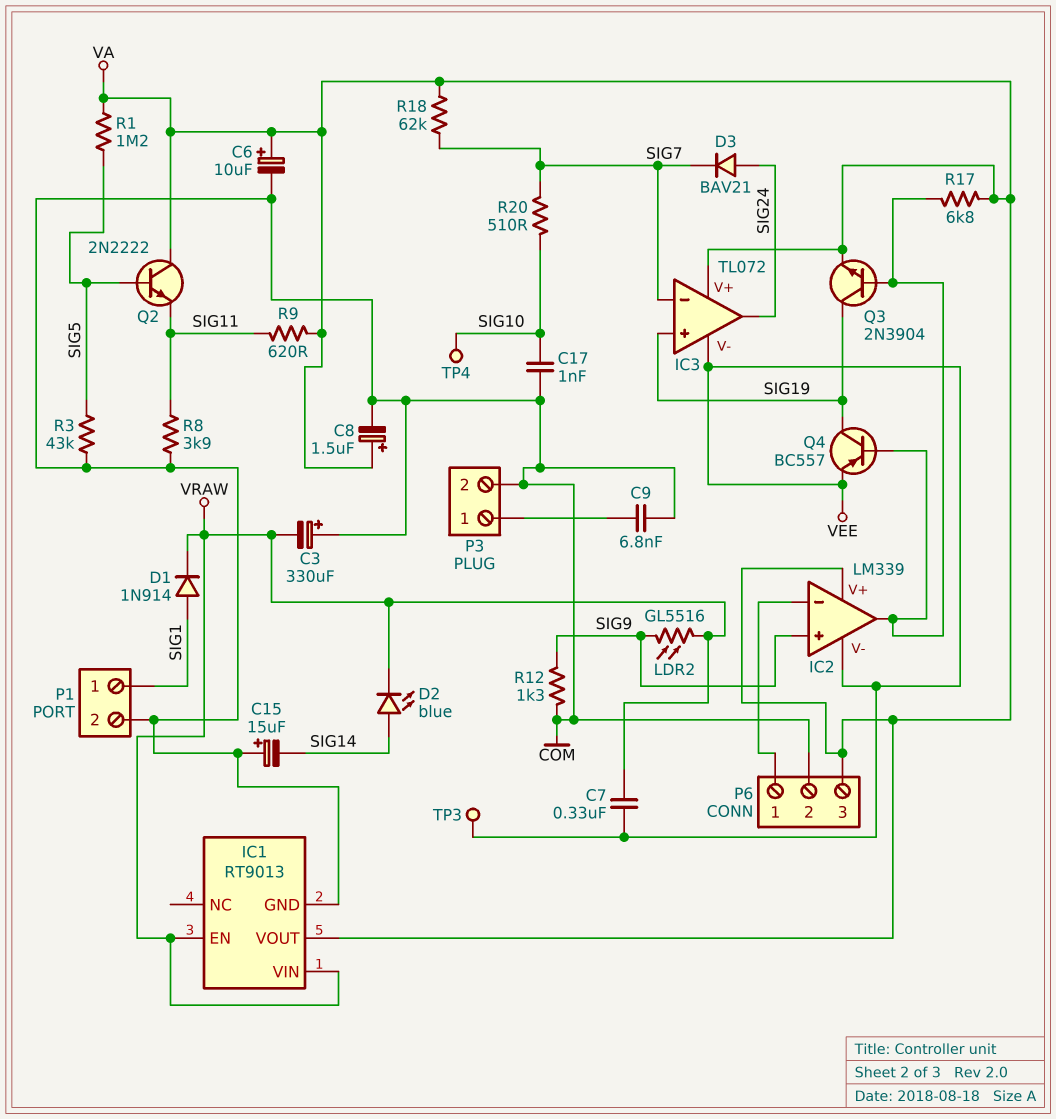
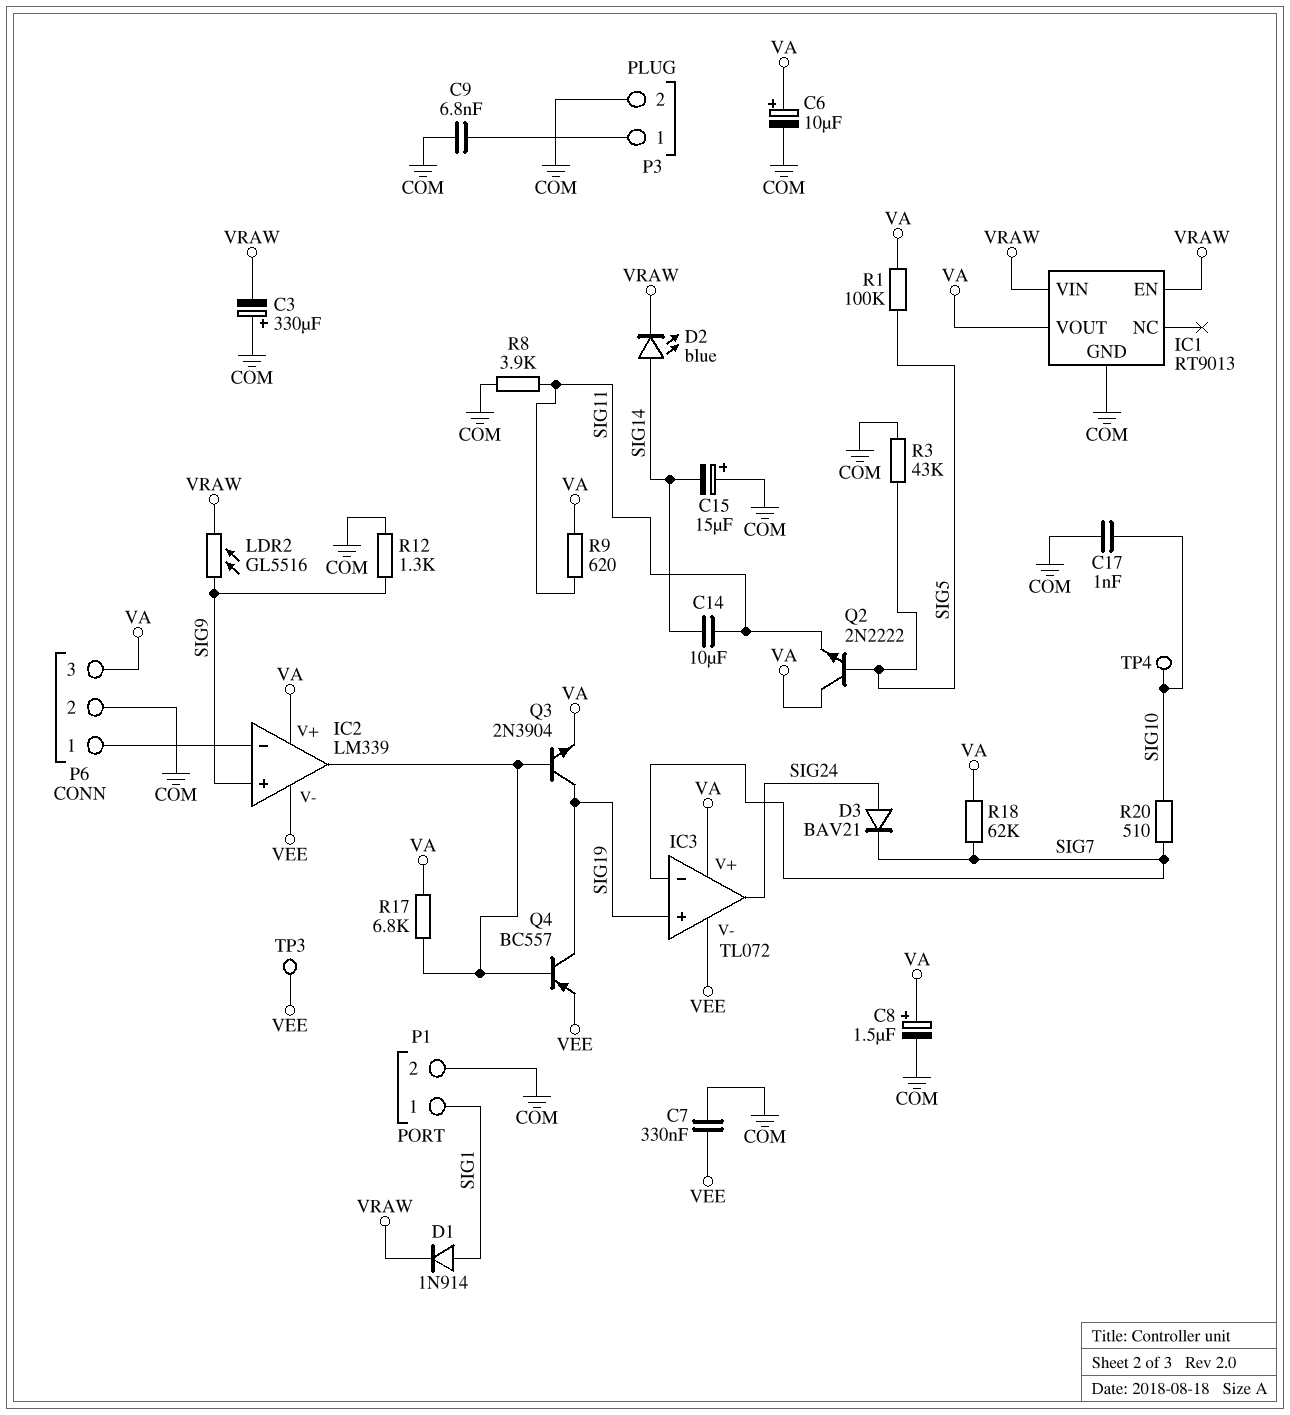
C7: 330nF (VEE, VRAW) -> 330nF (COM, VEE)
C14: none -> 10uF (SIG11, SIG14)
R1: 1.2M (SIG5, VA) -> 100k (SIG5, VA)

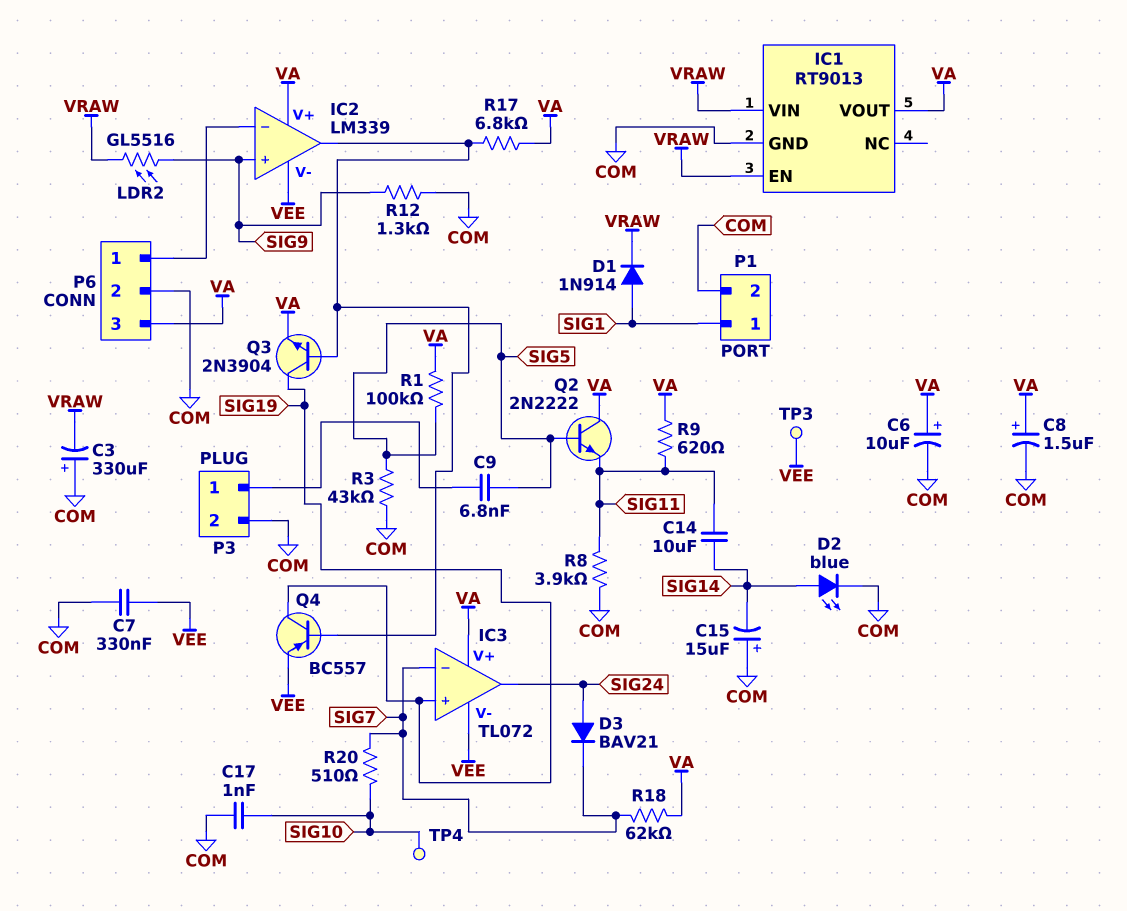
C9: 6.8nF (COM, P3/1) -> 6.8nF (P3/1, SIG5)
D2: LED blue (A SIG14, K VRAW) -> LED blue (A SIG14, K COM)

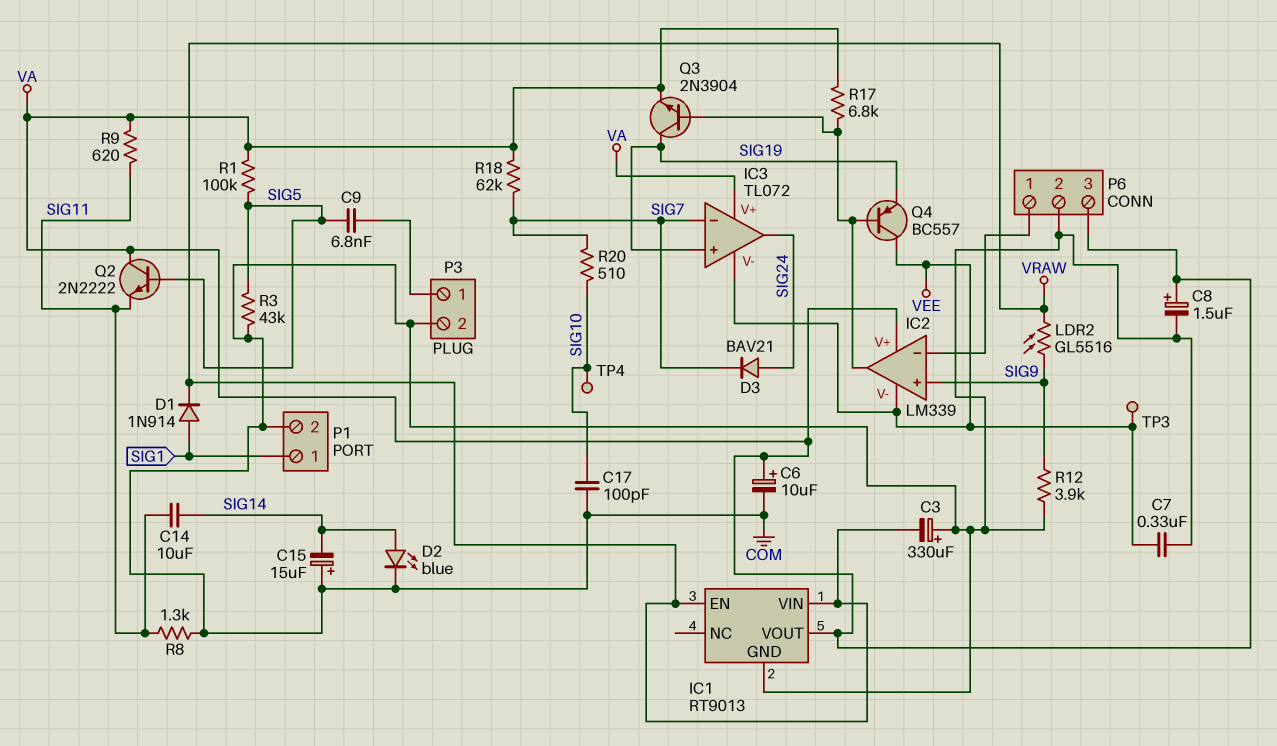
C17: 1nF (COM, SIG10) -> 100pF (COM, SIG10)
Q4: PNP BC557 (B IC2/out, C SIG19, E VEE) -> PNP BC557 (B IC2/out, C VEE, E SIG19)
R8: 3.9k (COM, SIG11) -> 1.3k (COM, SIG11)
R12: 1.3k (COM, SIG9) -> 3.9k (COM, SIG9)

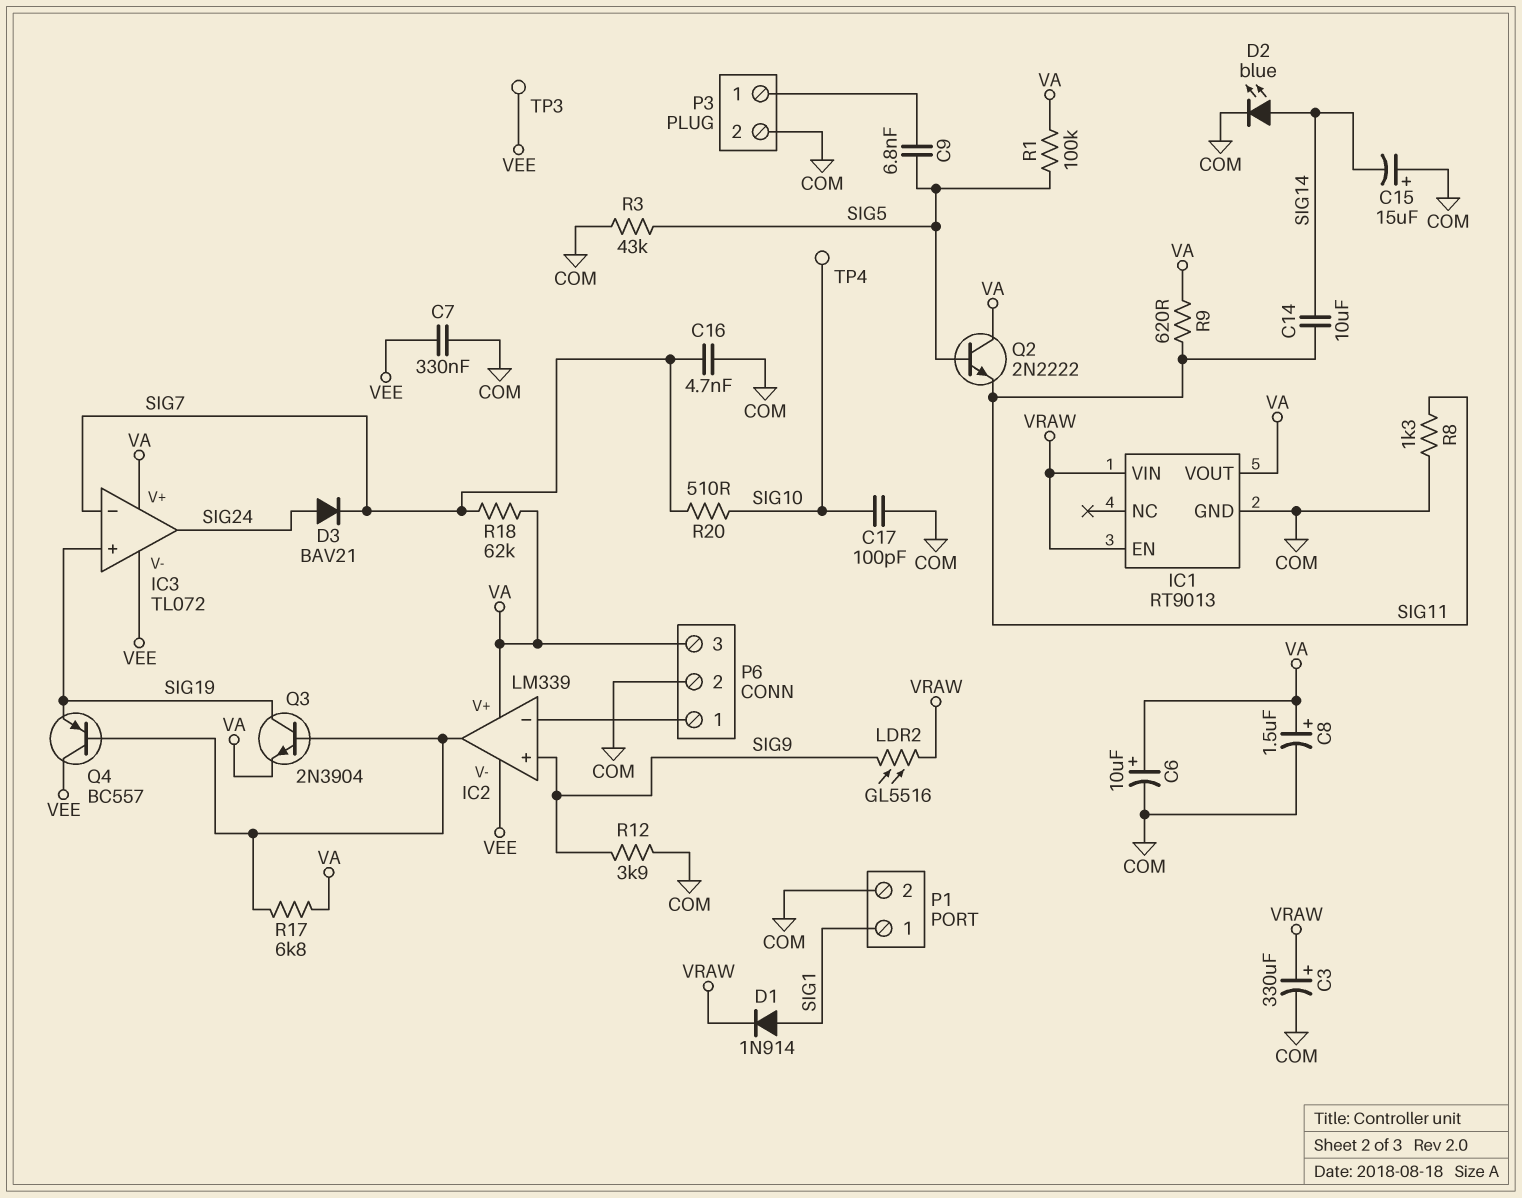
C3: 330uF (plus COM, minus VRAW) -> 330uF (plus VRAW, minus COM)
C16: none -> 4.7nF (COM, SIG7)

